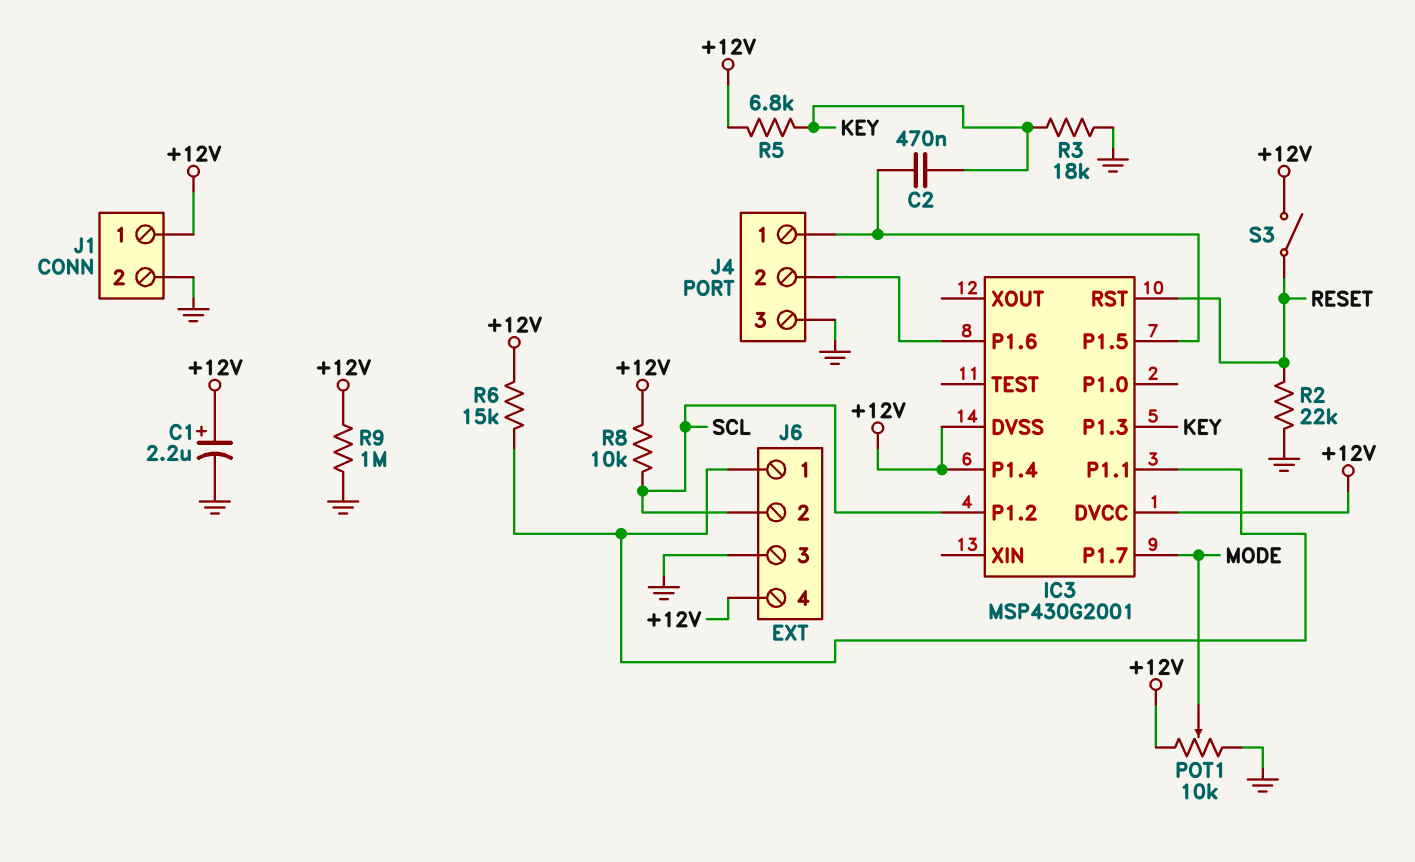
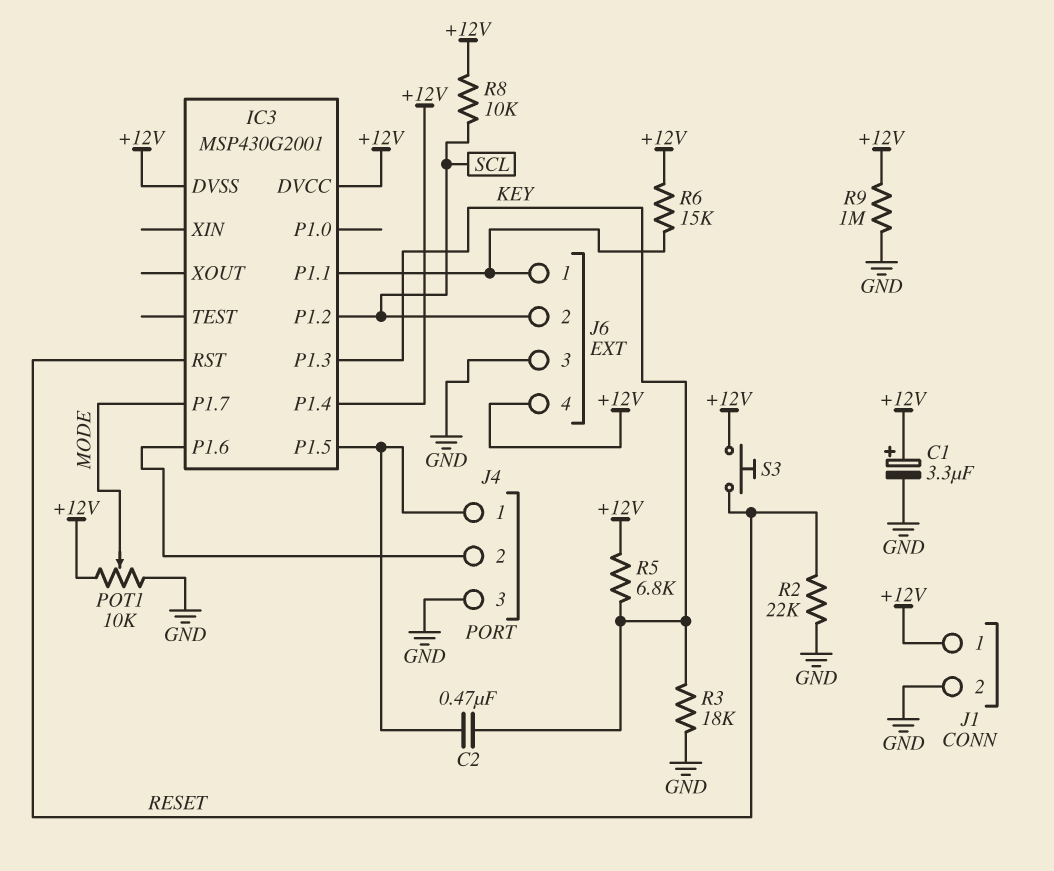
C1: 2.2uF (plus +12V, minus GND) -> 3.3uF (plus +12V, minus GND)
S3: switch (+12V, RESET) -> button (+12V, RESET)

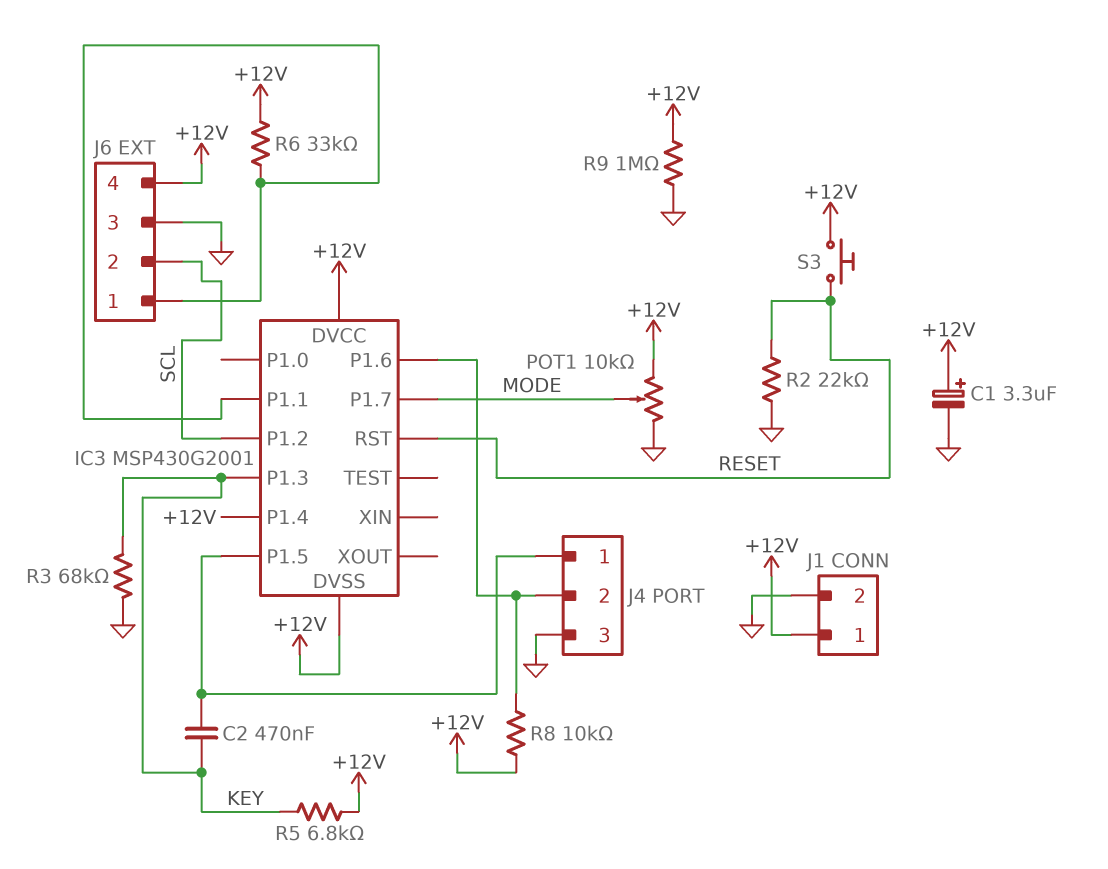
R3: 18k (GND, KEY) -> 68k (GND, KEY)
R6: 15k (+12V, IC3/P1.1) -> 33k (+12V, IC3/P1.1)
R8: 10k (+12V, SCL) -> 10k (+12V, IC3/P1.6)

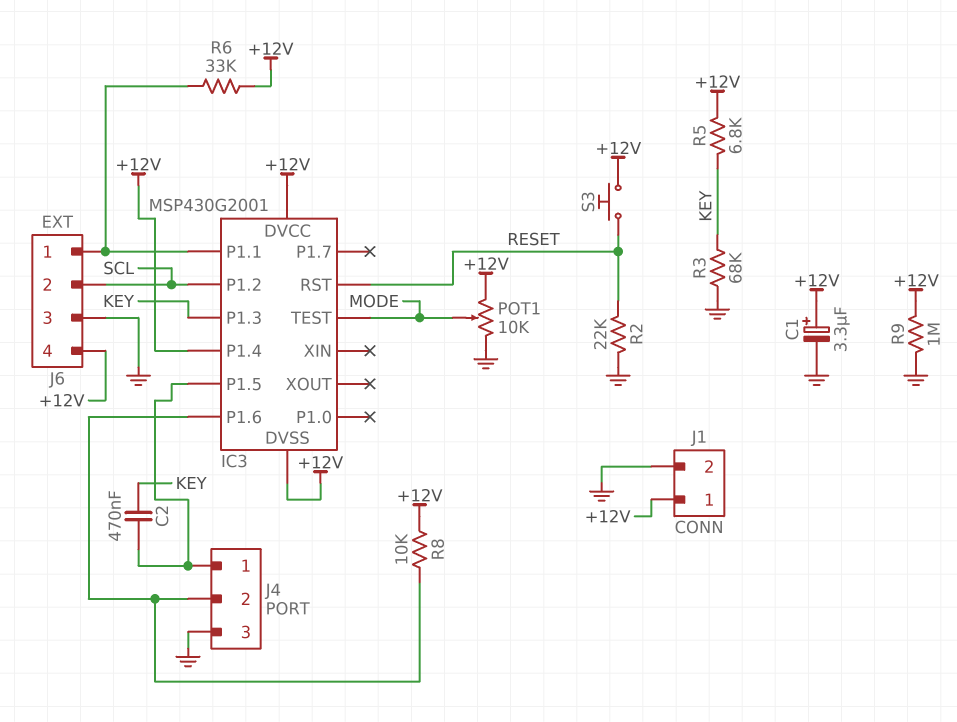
IC3 pin P1.7: MODE -> none
IC3 pin TEST: none -> MODE

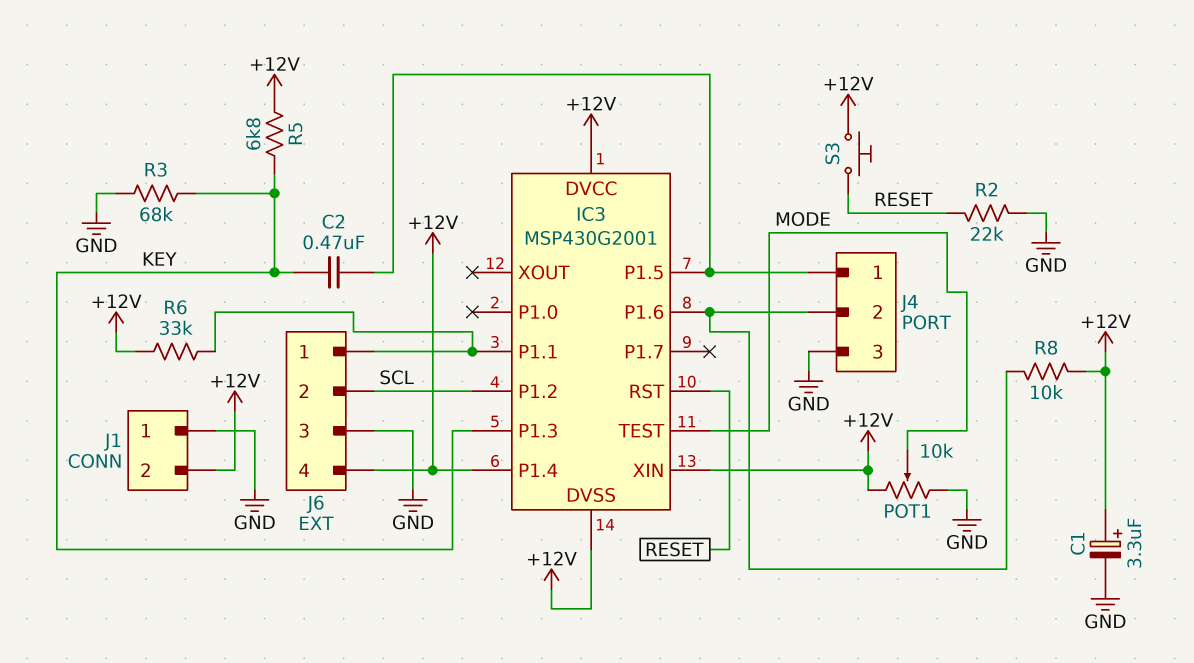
IC3 pin XIN: none -> +12V
J1 pin 1: +12V -> GND
J1 pin 2: GND -> +12V
R9: 1M (+12V, GND) -> none

